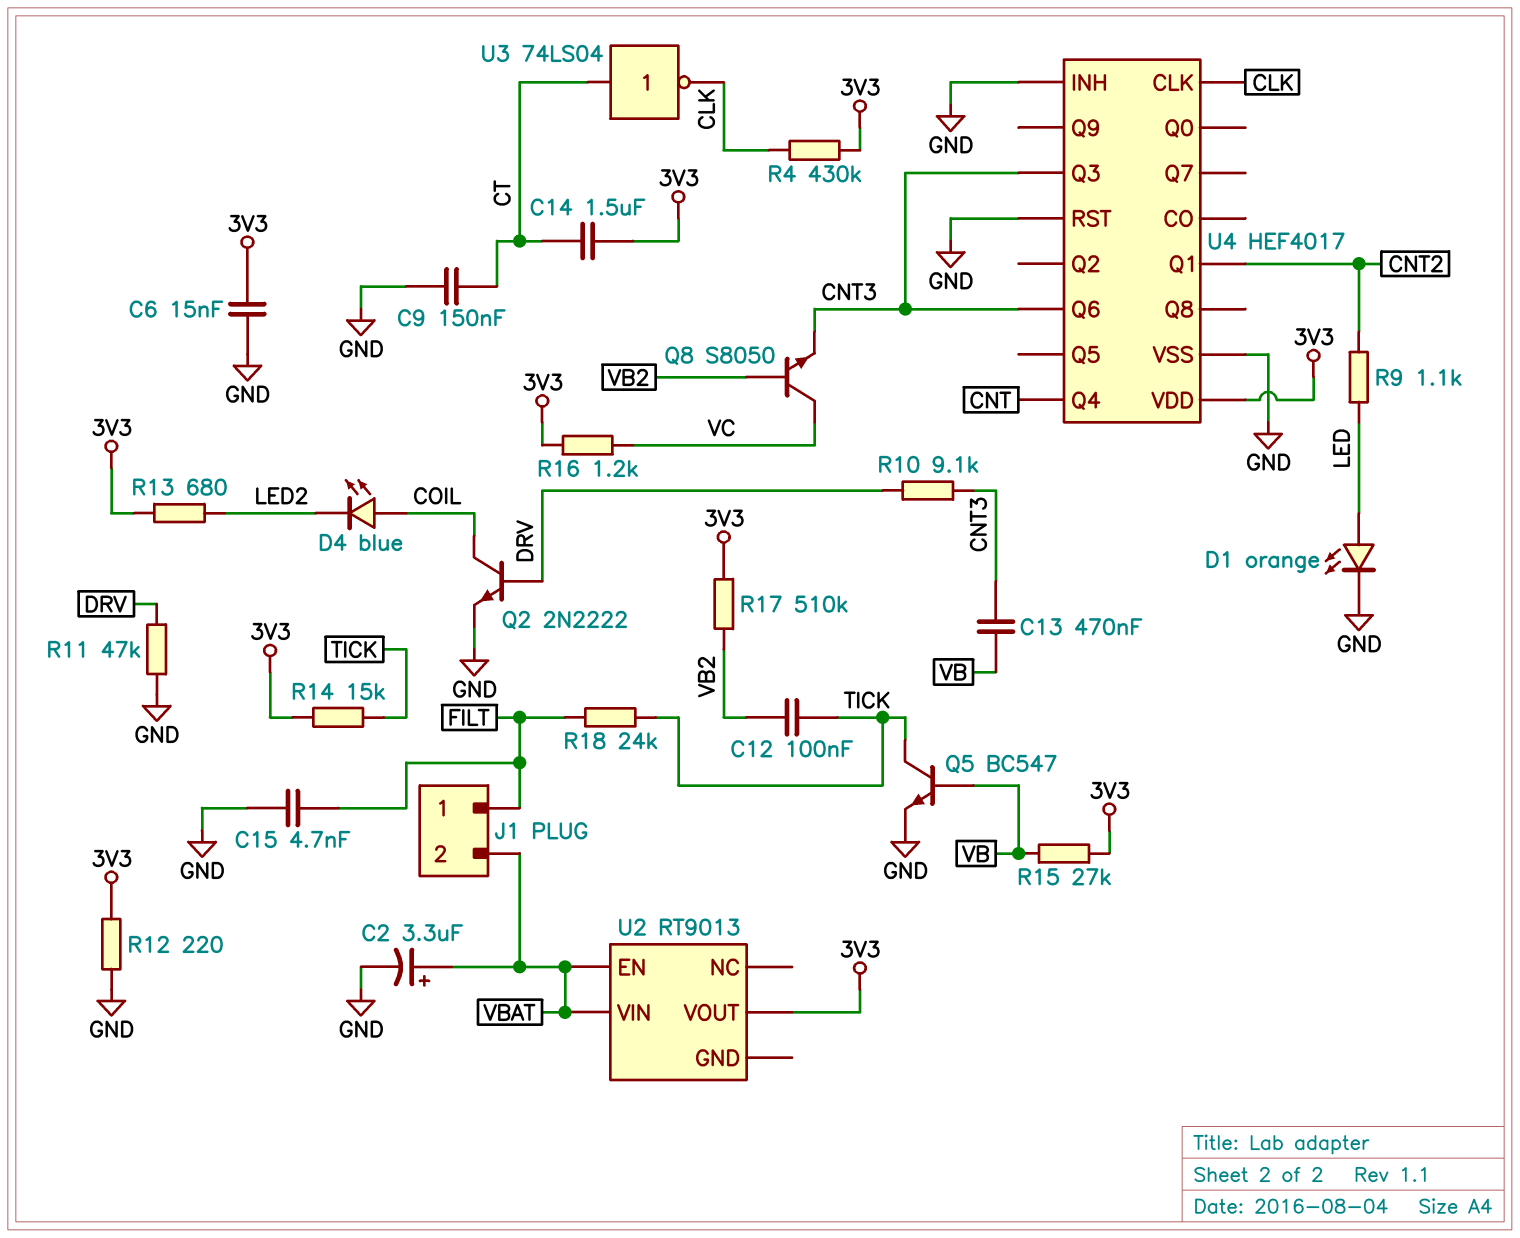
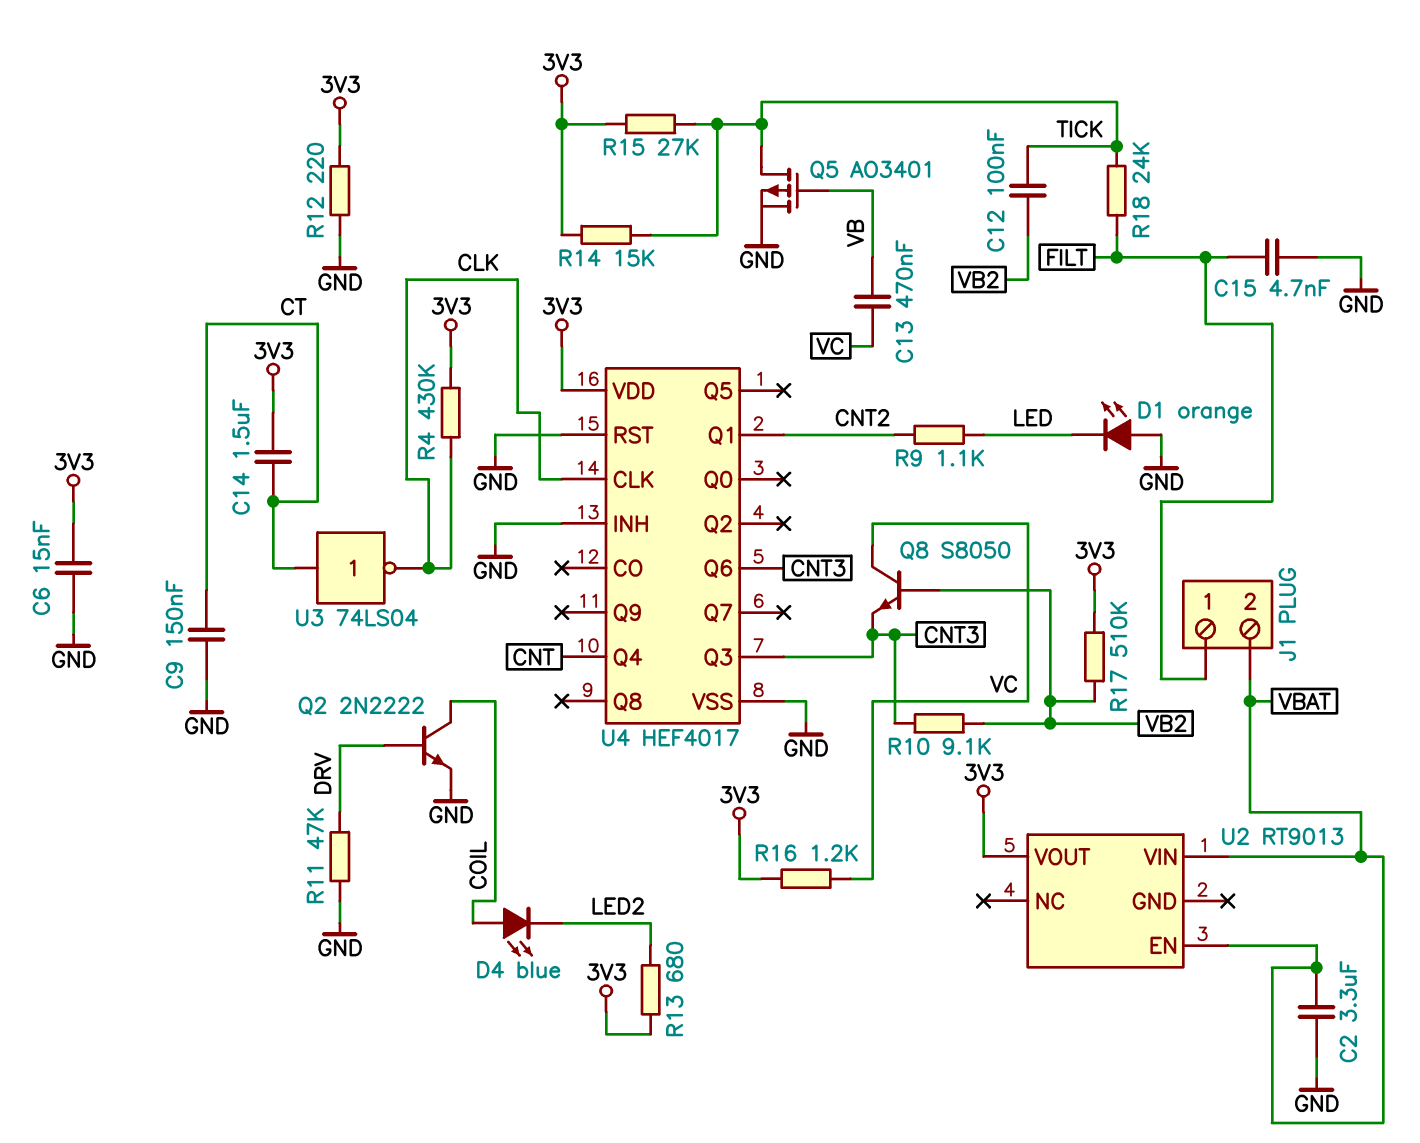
C2: 3.3uF (plus VBAT, minus GND) -> 3.3uF (GND, VBAT)
C13: 470nF (CNT3, VB) -> 470nF (VB, VC)
D1: LED orange (A LED, K GND) -> LED orange (A GND, K LED)
Q5: NPN BC547 (B VB, C TICK, E GND) -> PMOS AO3401 (G VB, D TICK, S GND)
R10: 9.1k (CNT3, DRV) -> 9.1k (CNT3, VB2)
R15: 27k (3V3, VB) -> 27k (3V3, TICK)

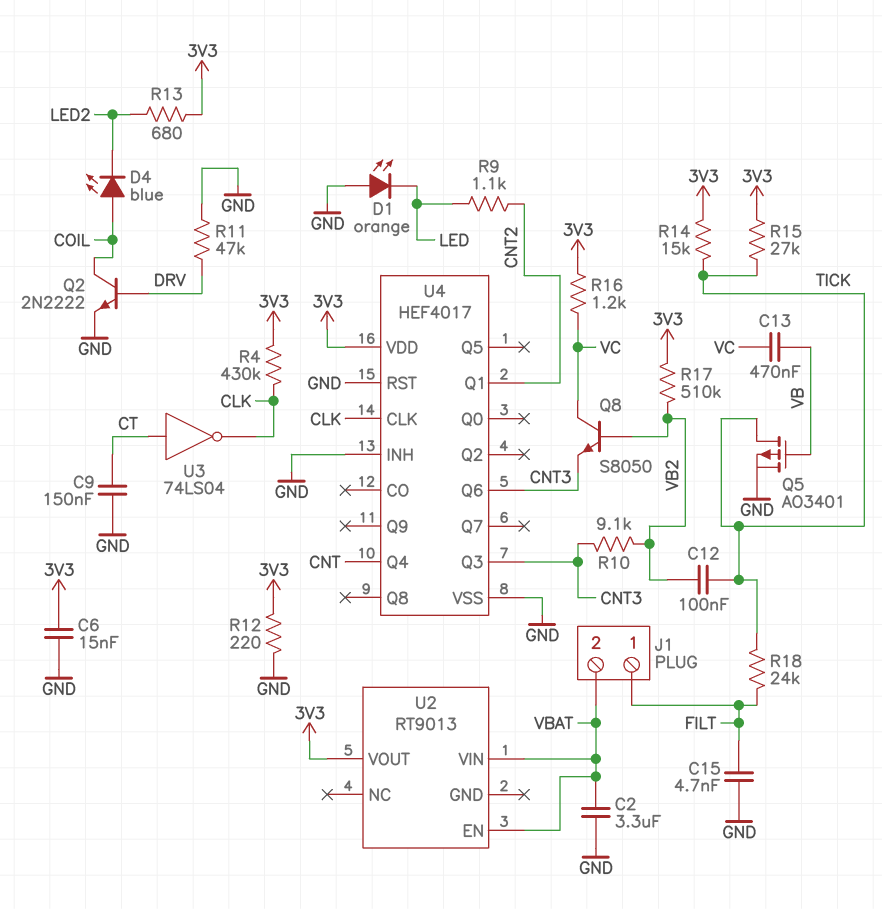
C14: 1.5uF (3V3, CT) -> none

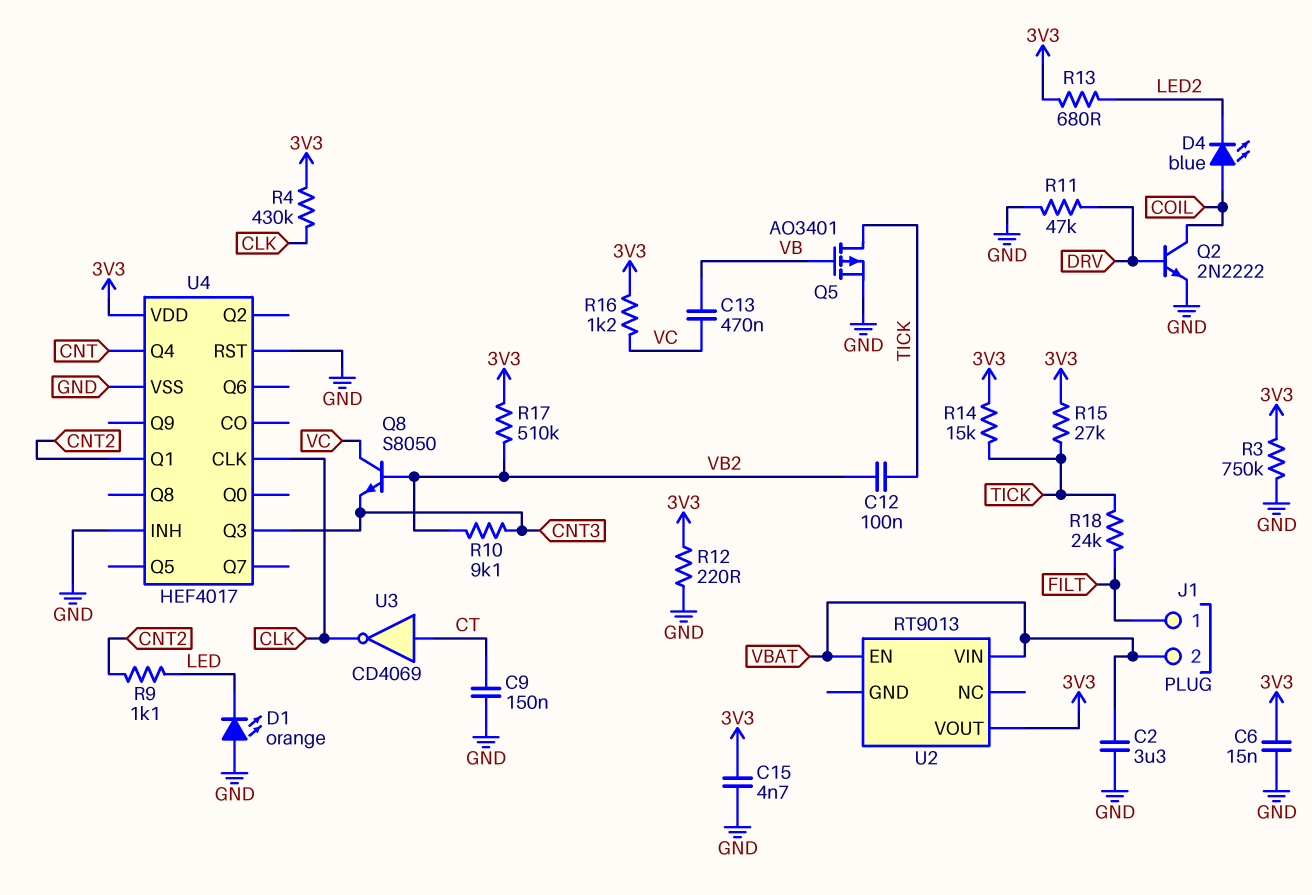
C15: 4.7nF (FILT, GND) -> 4.7nF (3V3, GND)
R3: none -> 750k (3V3, GND)
U3: NOT 74LS04 (in CT, out CLK) -> NOT CD4069 (in CT, out CLK)
U4 pin Q6: CNT3 -> none

